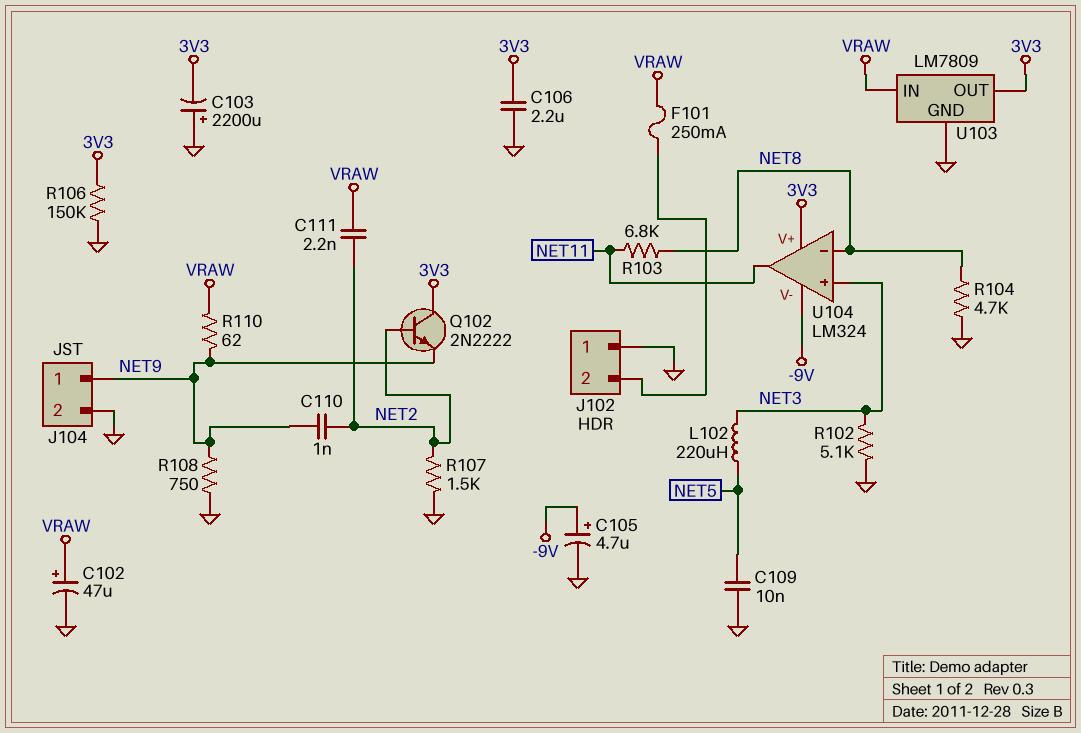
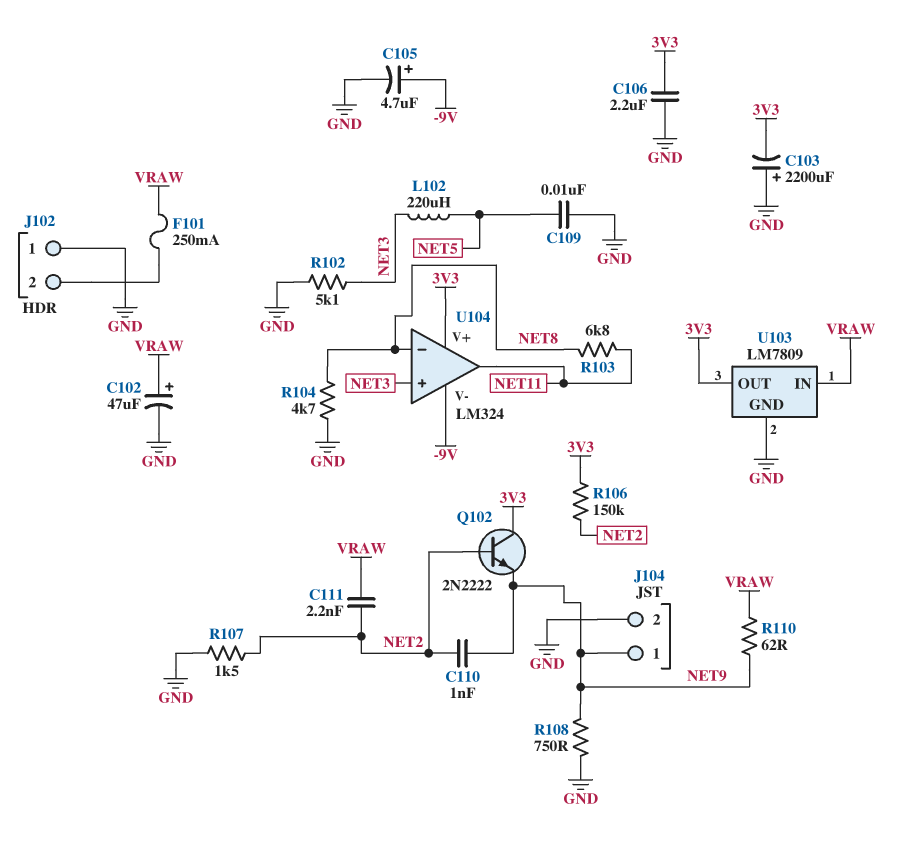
R106: 150k (3V3, GND) -> 150k (3V3, NET2)

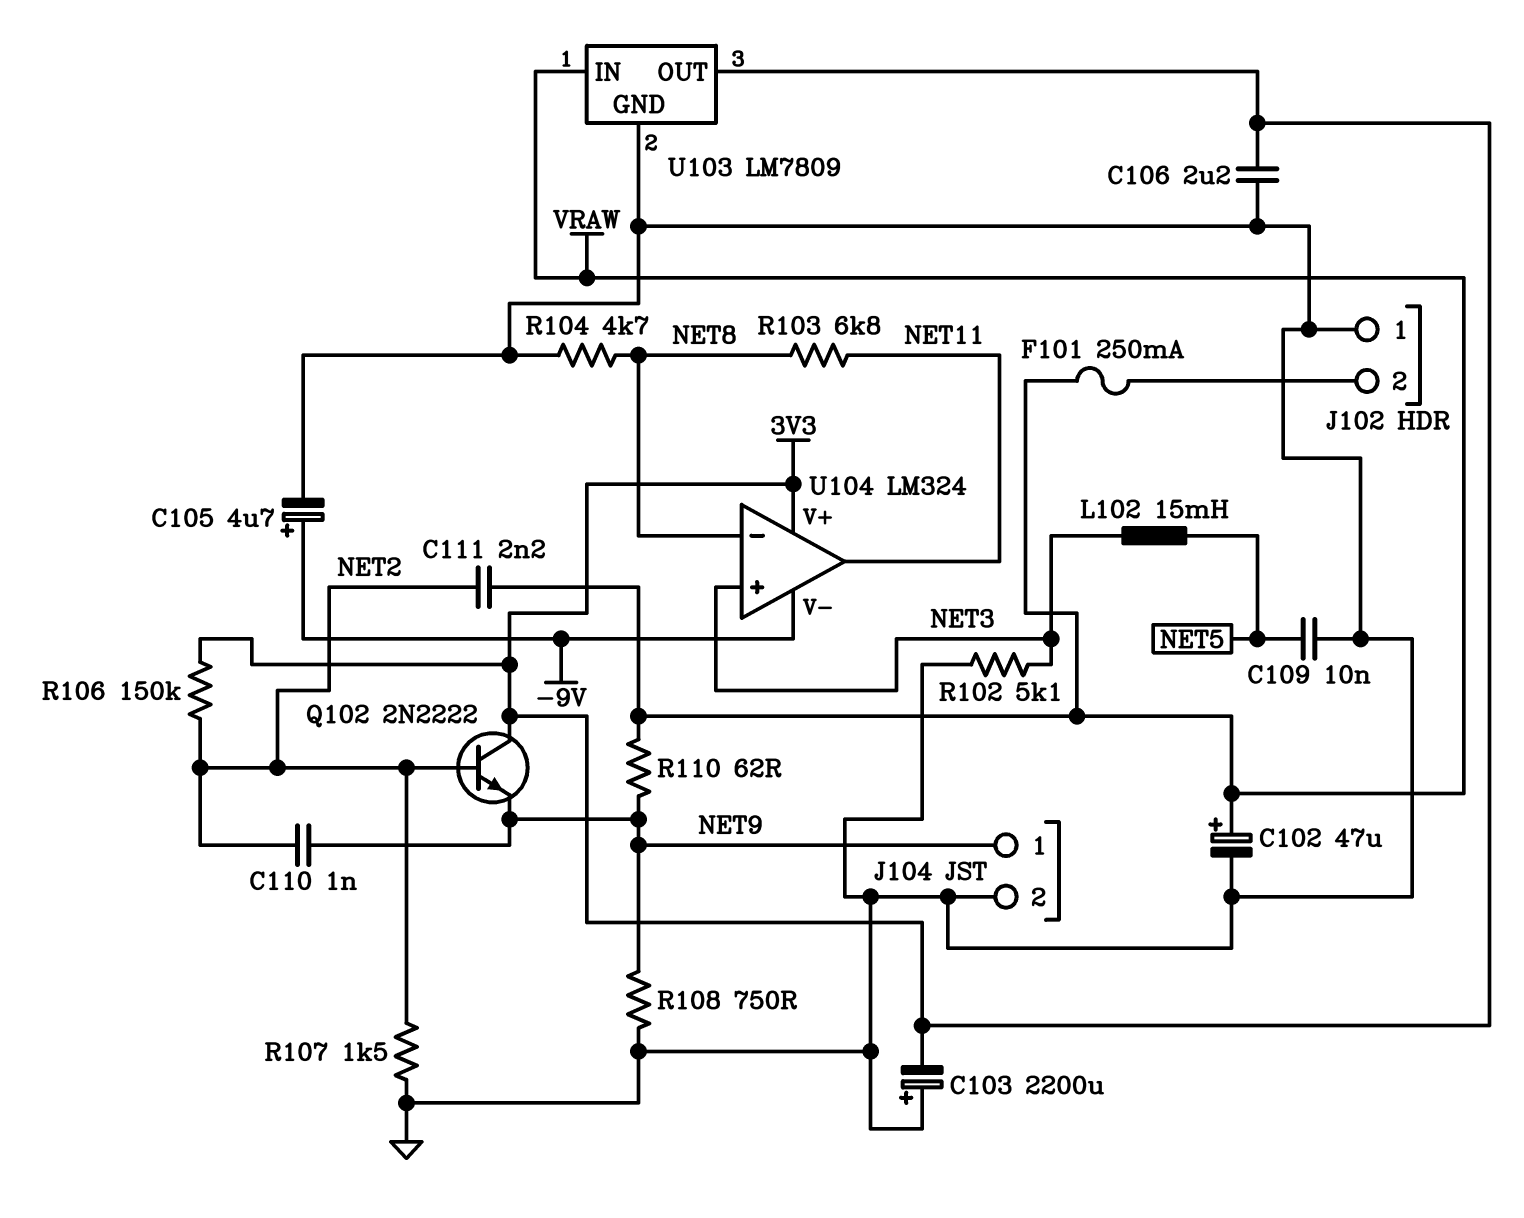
L102: 220uH (NET3, NET5) -> 15mH (NET3, NET5)

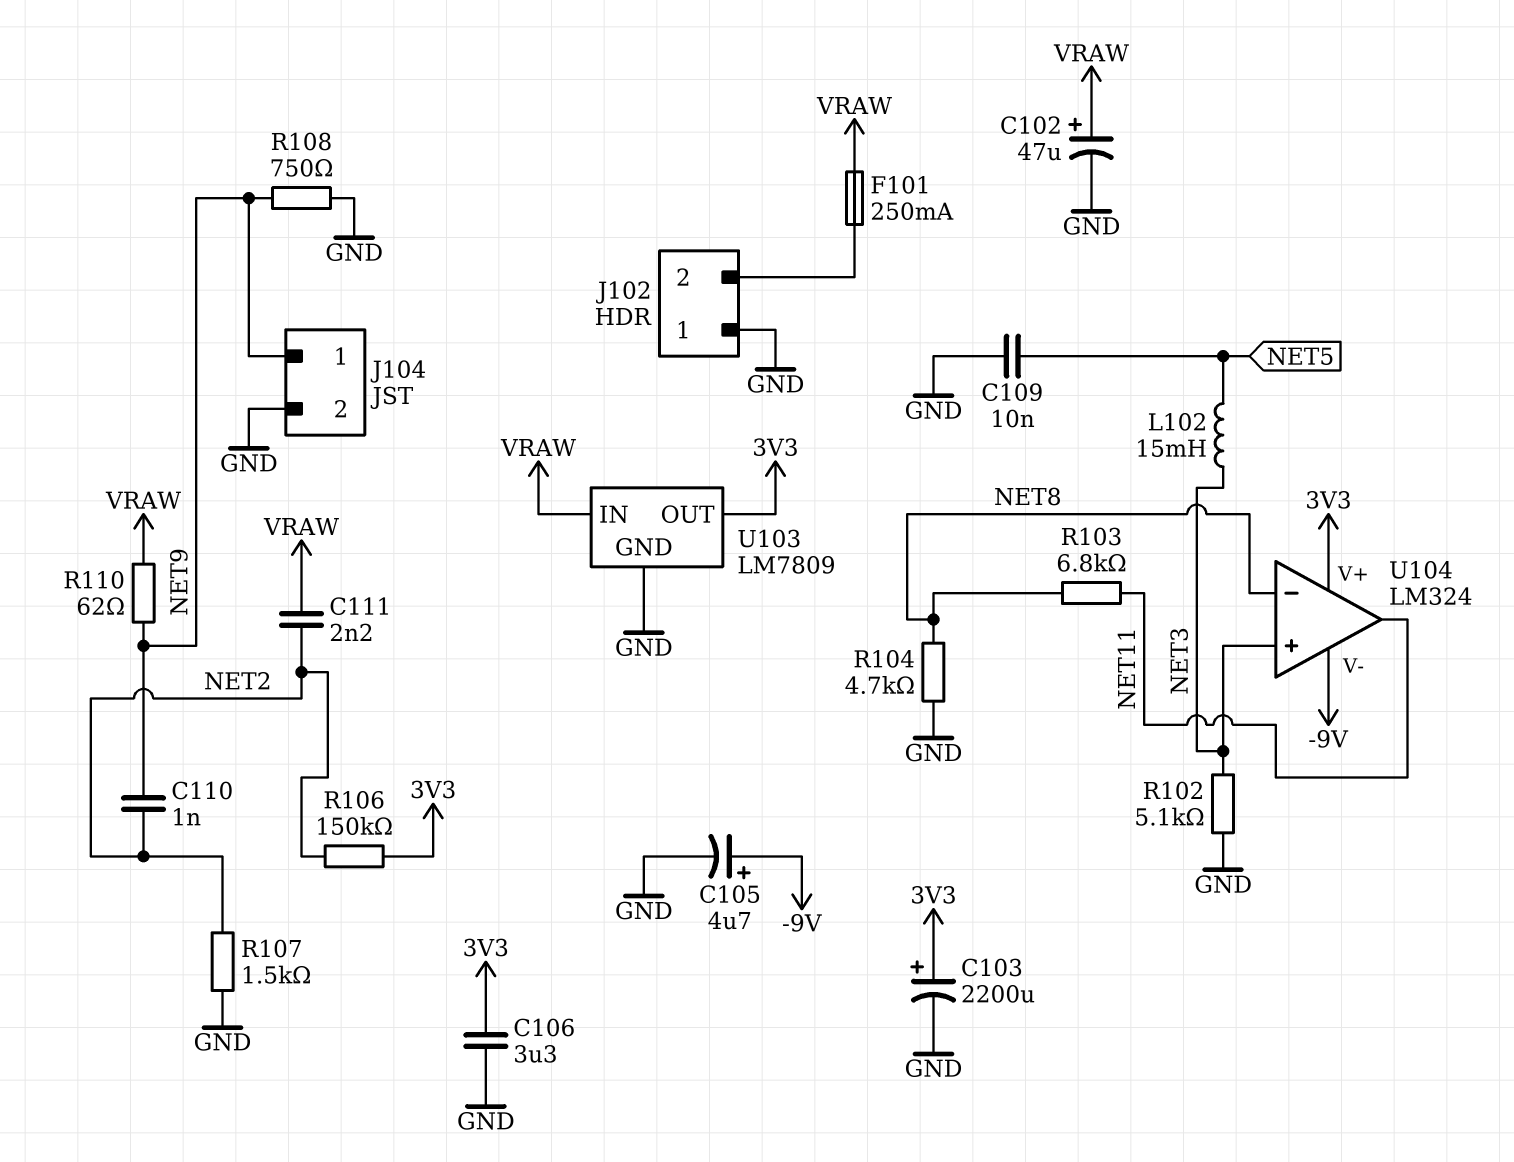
C103: 2200uF (plus GND, minus 3V3) -> 2200uF (plus 3V3, minus GND)
C106: 2.2uF (3V3, GND) -> 3.3uF (3V3, GND)
Q102: NPN 2N2222 (B NET2, C 3V3, E NET9) -> none

